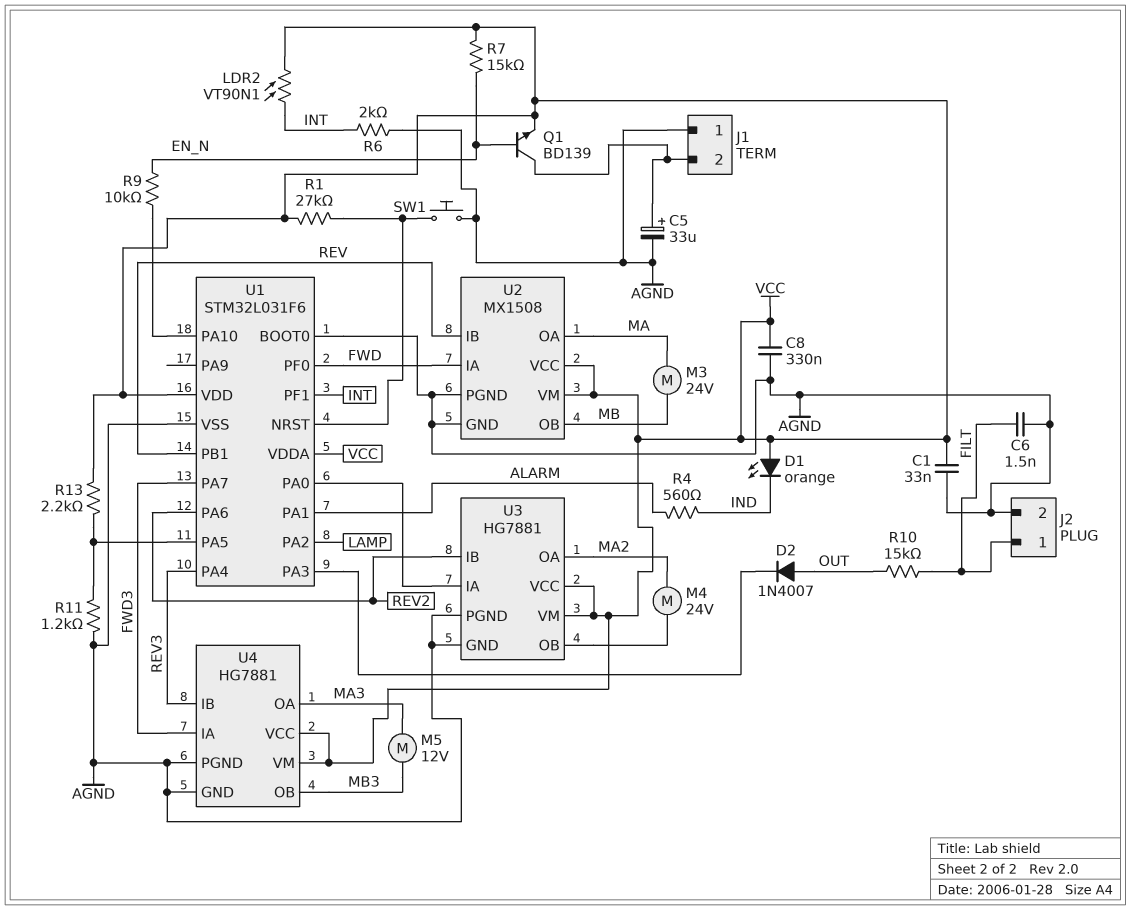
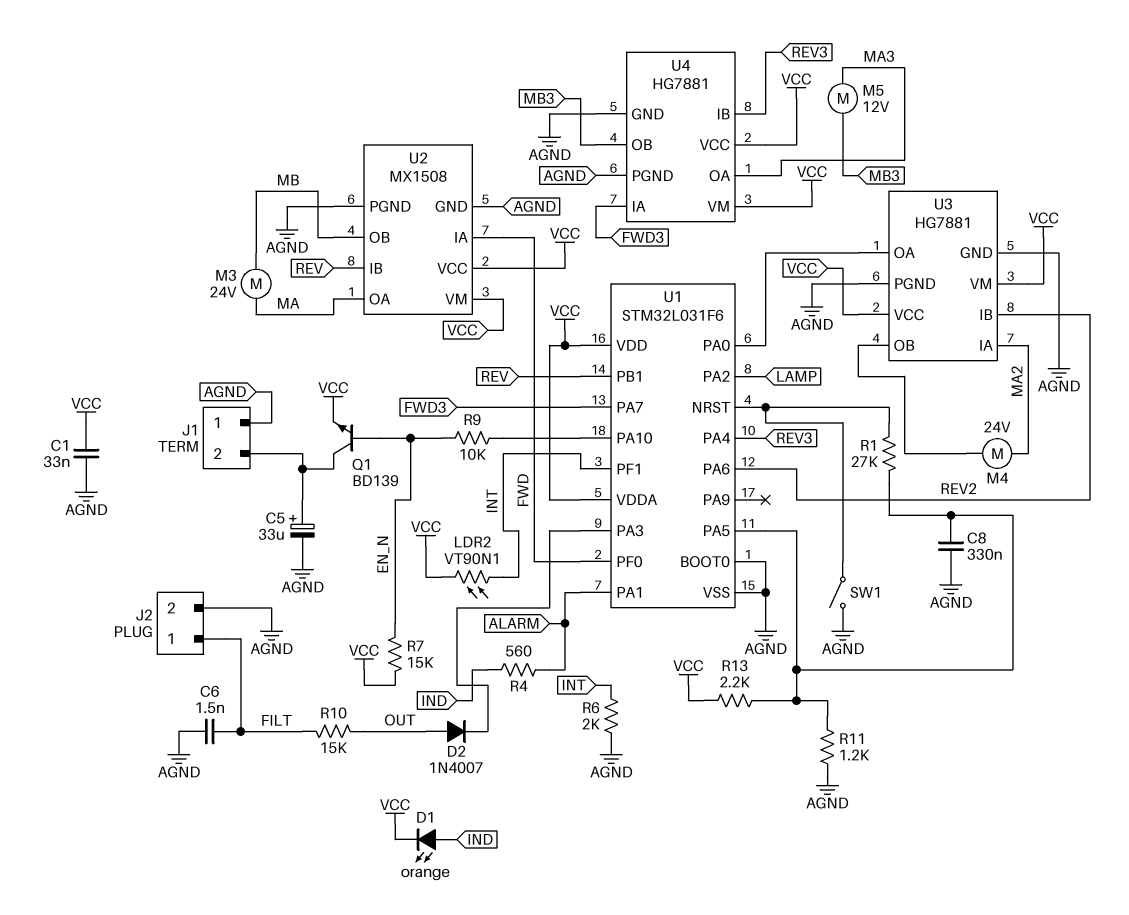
C8: 330nF (AGND, VCC) -> 330nF (AGND, U1/PA5)
D1: LED orange (A VCC, K IND) -> LED orange (A IND, K VCC)
R1: 27k (U1/NRST, VCC) -> 27k (U1/NRST, U1/PA5)
SW1: button (AGND, U1/NRST) -> switch (AGND, U1/NRST)
U3 pin IA: U1/PA0 -> MA2
U3 pin OA: MA2 -> U1/PA0

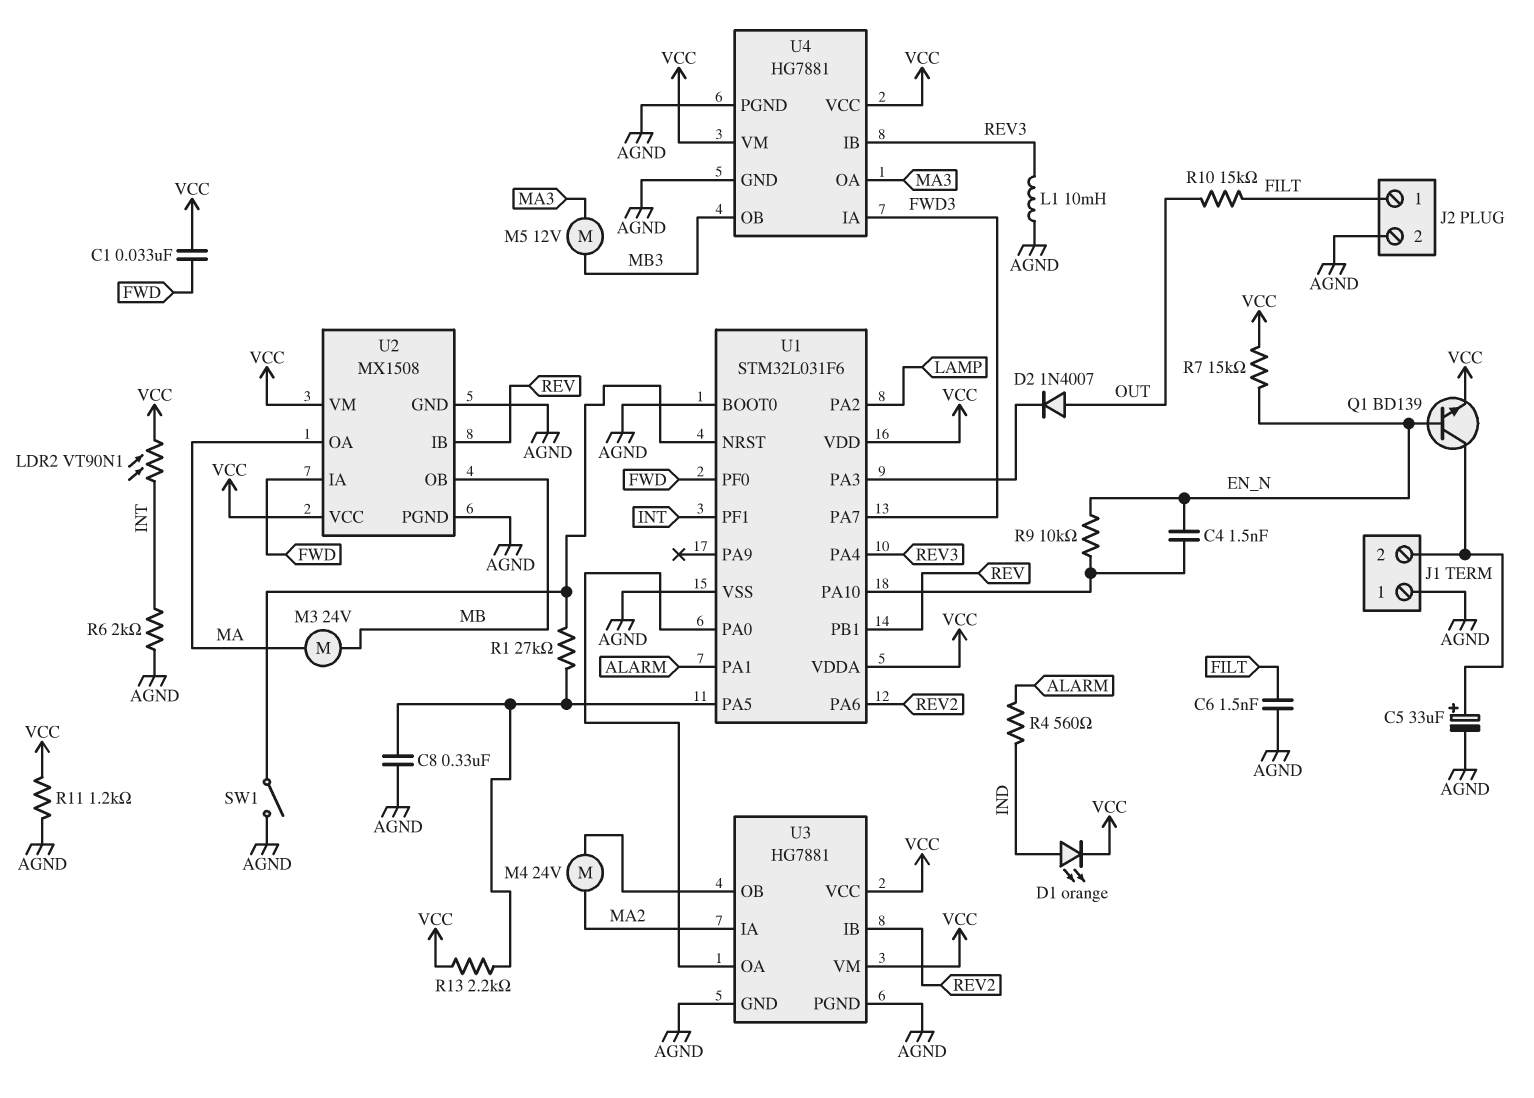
C1: 33nF (AGND, VCC) -> 33nF (FWD, VCC)
C4: none -> 1.5nF (EN_N, U1/PA10)
L1: none -> 10mH (AGND, REV3)
R11: 1.2k (AGND, U1/PA5) -> 1.2k (AGND, VCC)

